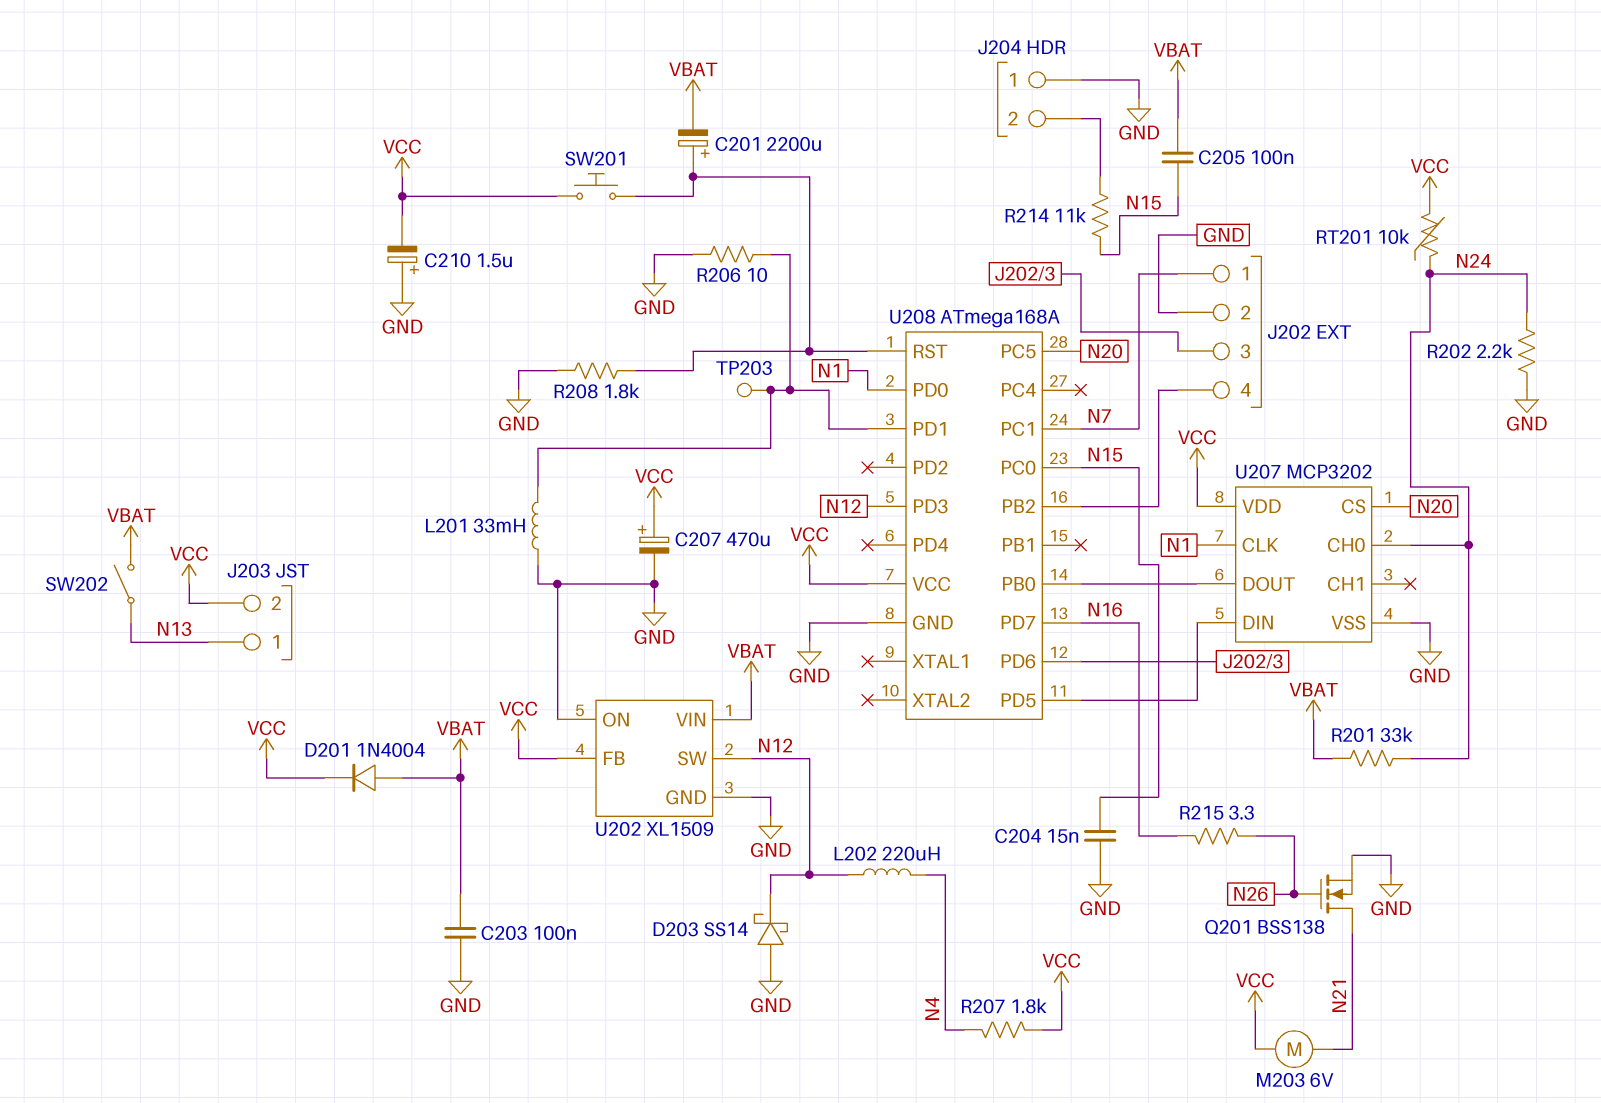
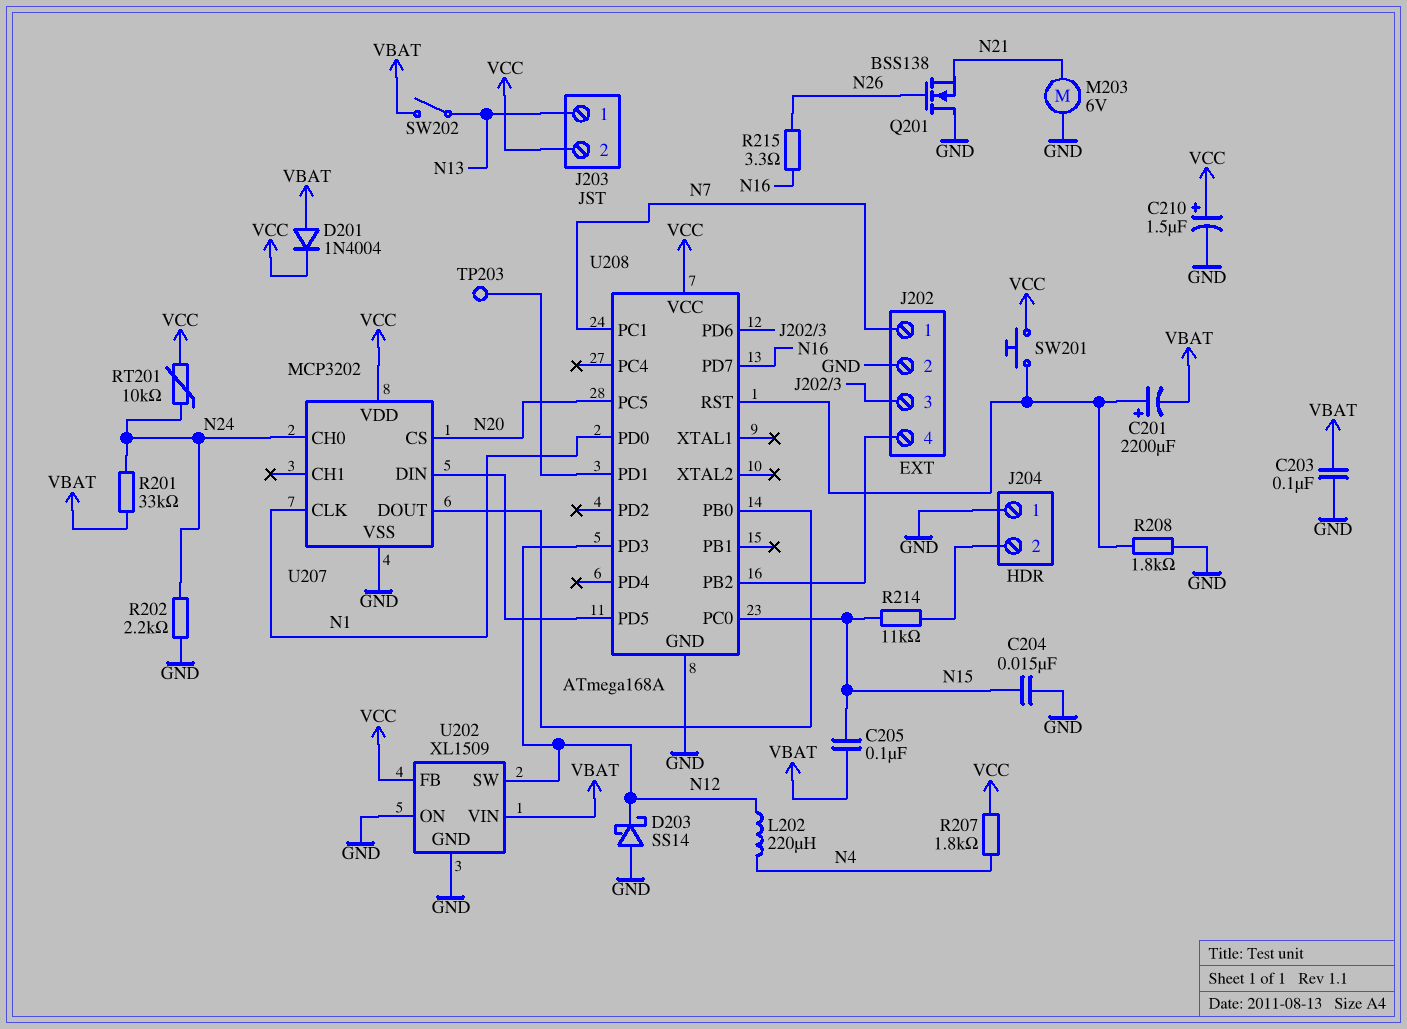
C207: 470uF (plus VCC, minus GND) -> none
C210: 1.5uF (plus GND, minus VCC) -> 1.5uF (plus VCC, minus GND)
L201: 33mH (GND, U208/PD1) -> none
M203: motor 6V (N21, VCC) -> motor 6V (GND, N21)
Q201: NMOS BSS138 (G N26, D N21, S GND) -> NMOS BSS138 (G N26, D GND, S N21)
R206: 10 (GND, U208/PD1) -> none

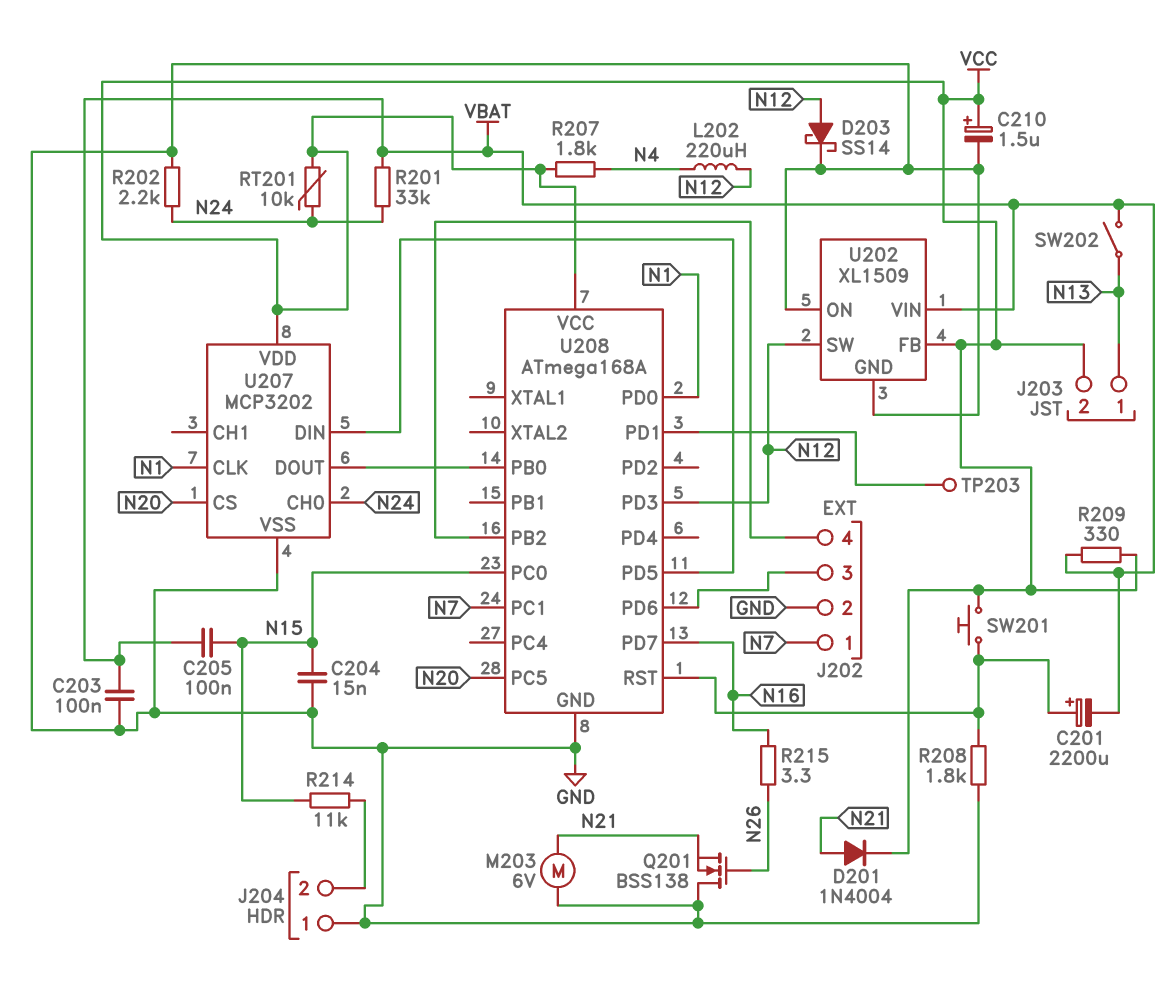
D201: diode 1N4004 (A VBAT, K VCC) -> diode 1N4004 (A N21, K VCC)
D203: schottky SS14 (A GND, K N12) -> schottky SS14 (A N12, K GND)
R209: none -> 330 (VBAT, VCC)

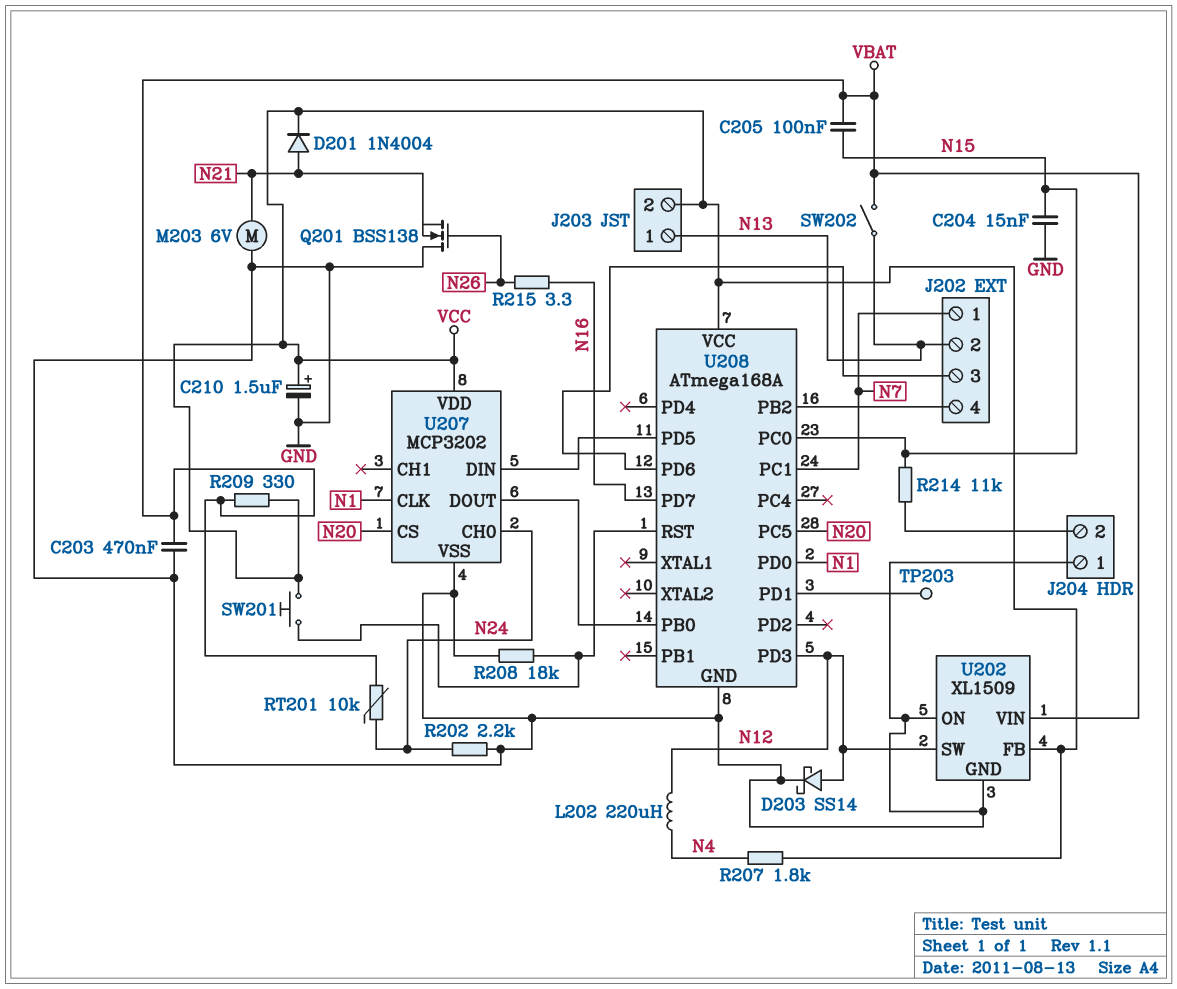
C201: 2200uF (plus U208/RST, minus VBAT) -> none
C203: 100nF (GND, VBAT) -> 470nF (GND, VBAT)
J202 pin 2: GND -> N13
R201: 33k (N24, VBAT) -> none
R208: 1.8k (GND, U208/RST) -> 18k (GND, U208/RST)
RT201: 10k (N24, VCC) -> 10k (N24, VBAT)

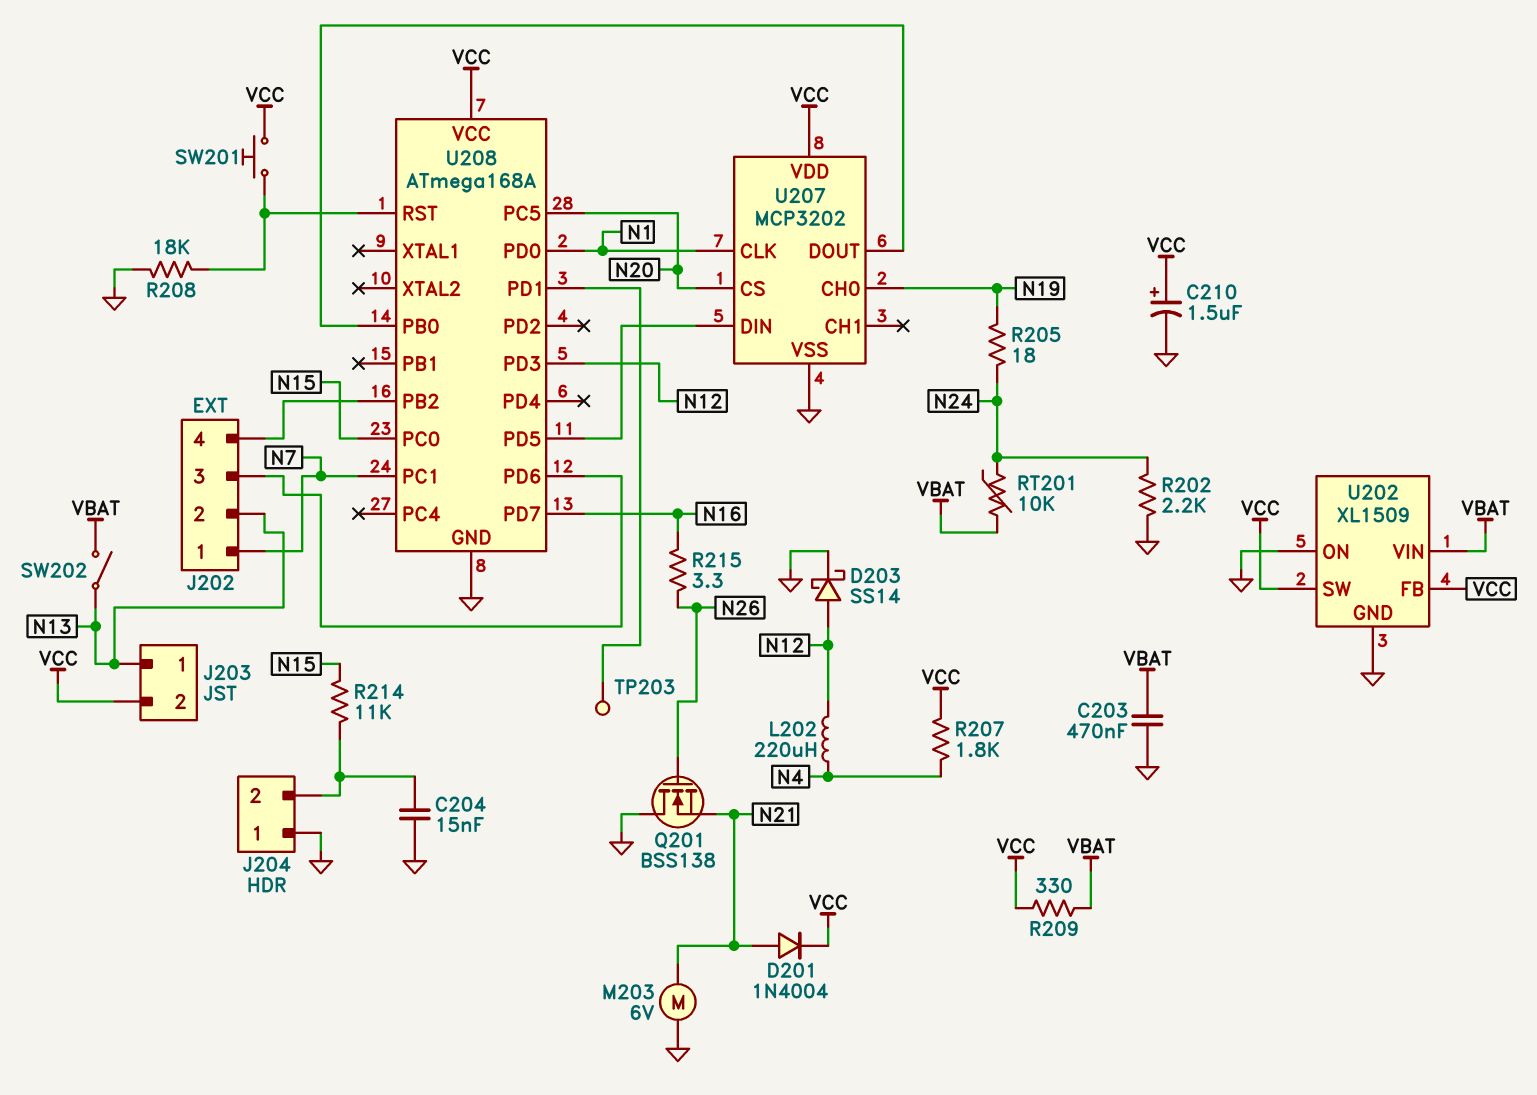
C204: 15nF (GND, N15) -> 15nF (GND, J204/2)
C205: 100nF (N15, VBAT) -> none
R205: none -> 18 (N19, N24)
U202 pin SW: N12 -> VCC
U207 pin CH0: N24 -> N19

